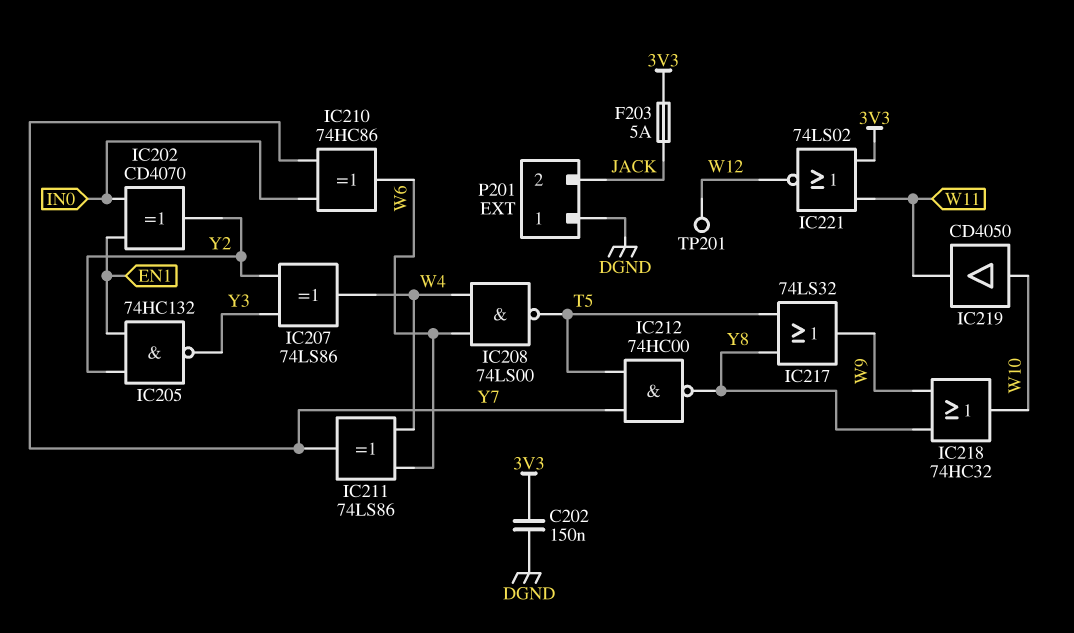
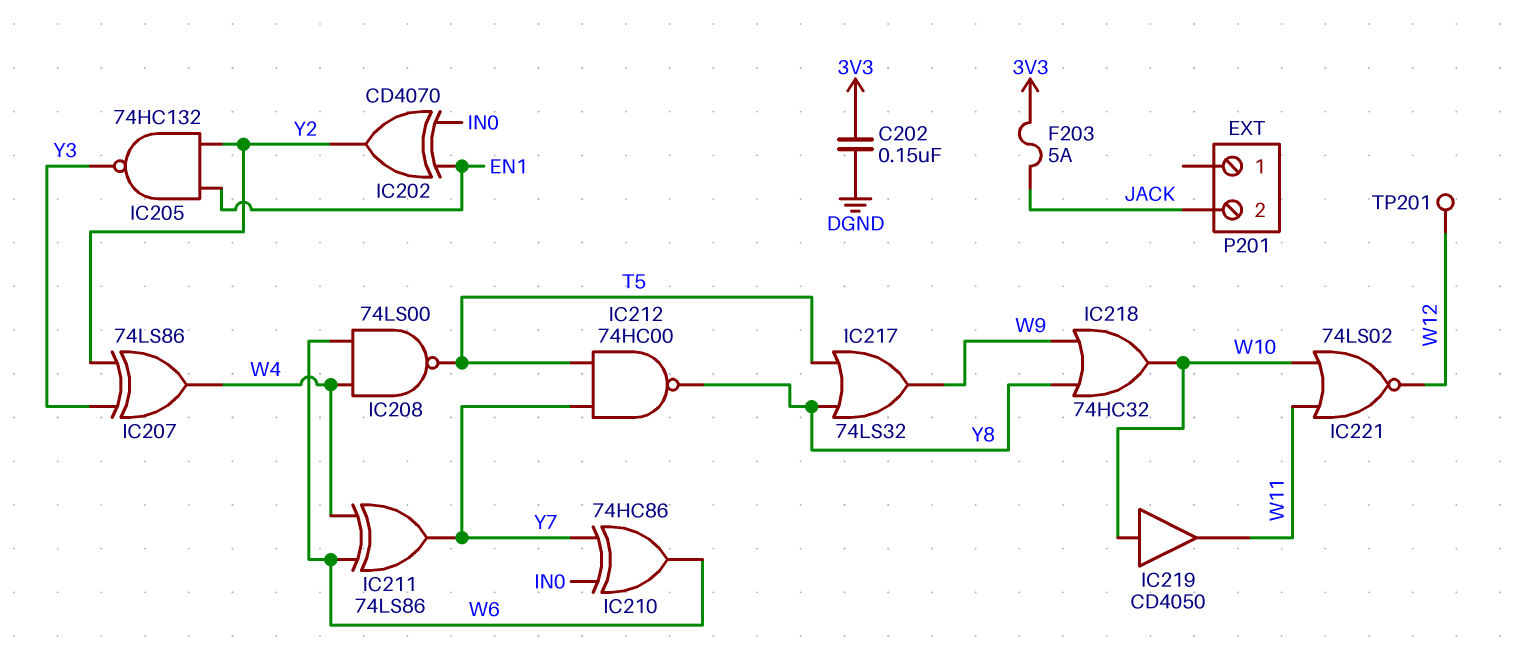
IC221: NOR 74LS02 (in 3V3, in W11, out W12) -> NOR 74LS02 (in W10, in W11, out W12)
P201 pin 1: DGND -> none

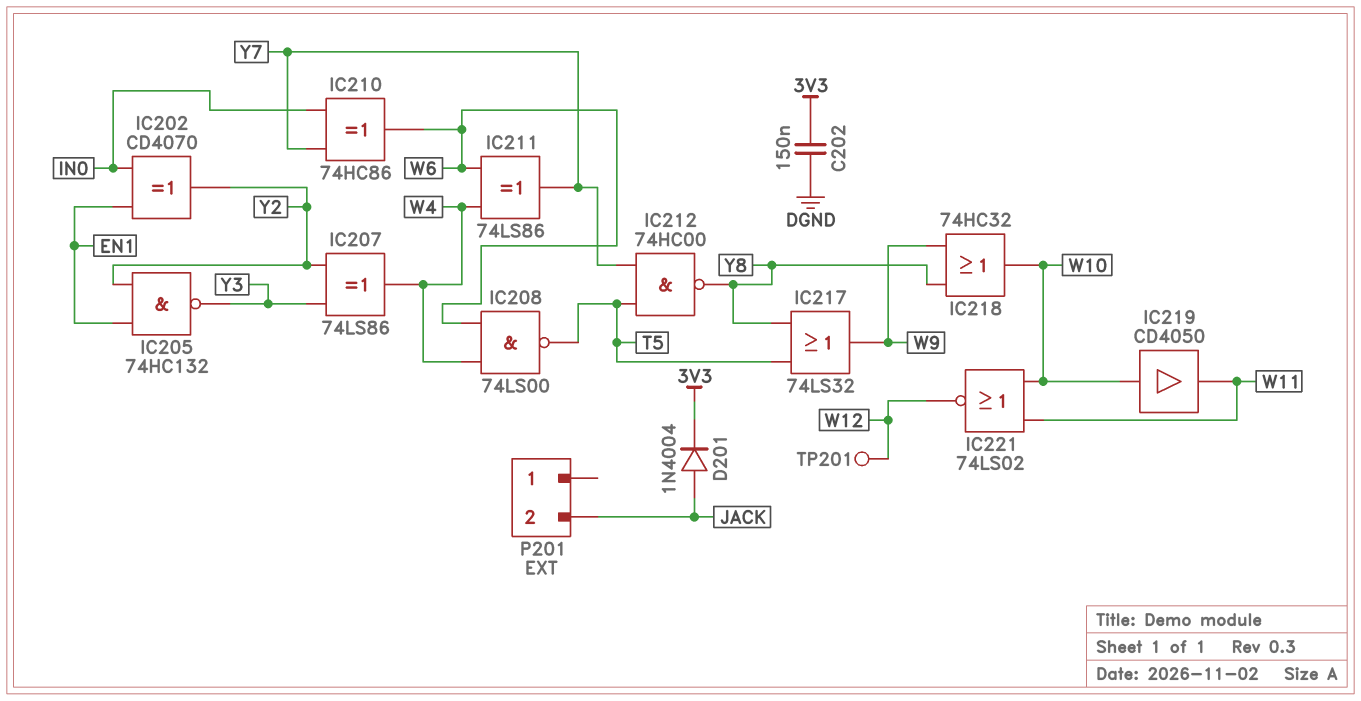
D201: none -> diode 1N4004 (A JACK, K 3V3)
F203: 5A (3V3, JACK) -> none

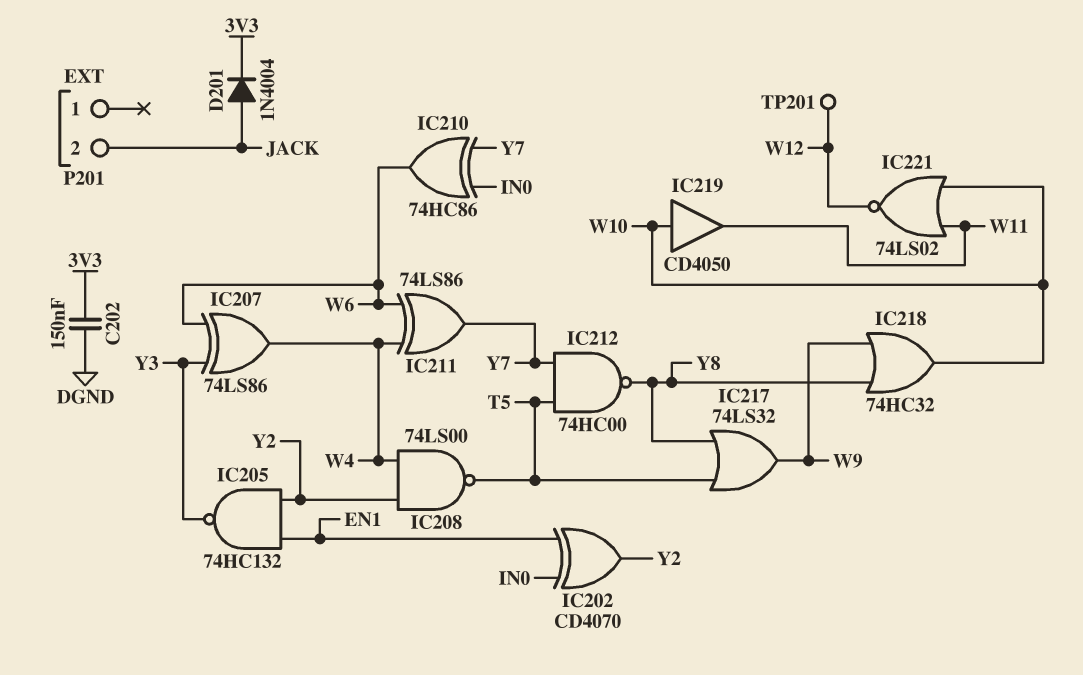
IC207: XOR 74LS86 (in Y2, in Y3, out W4) -> XOR 74LS86 (in W6, in Y3, out W4)
IC208: NAND 74LS00 (in W4, in W6, out T5) -> NAND 74LS00 (in W4, in Y2, out T5)

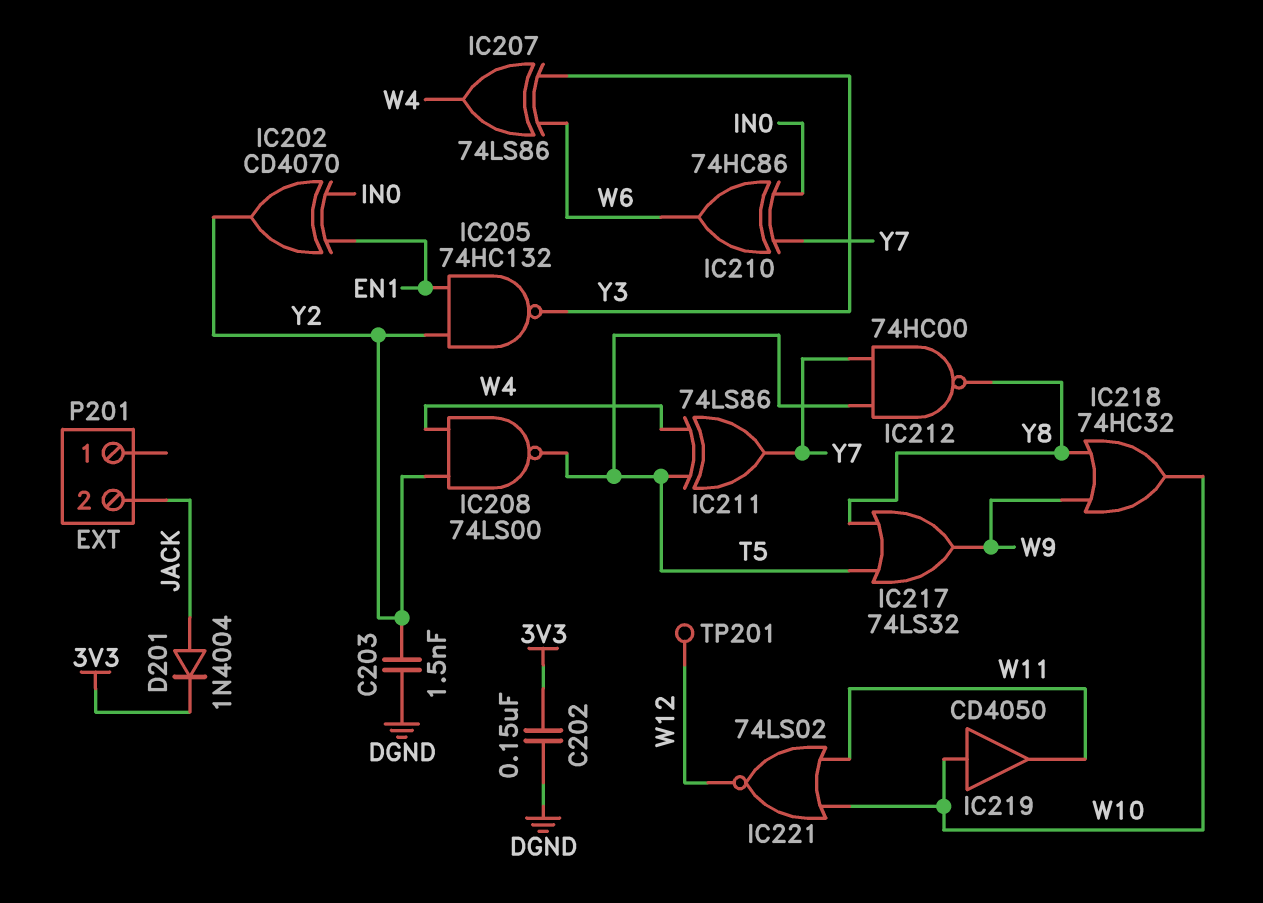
C203: none -> 1.5nF (DGND, Y2)
IC211: XOR 74LS86 (in W4, in W6, out Y7) -> XOR 74LS86 (in T5, in W4, out Y7)

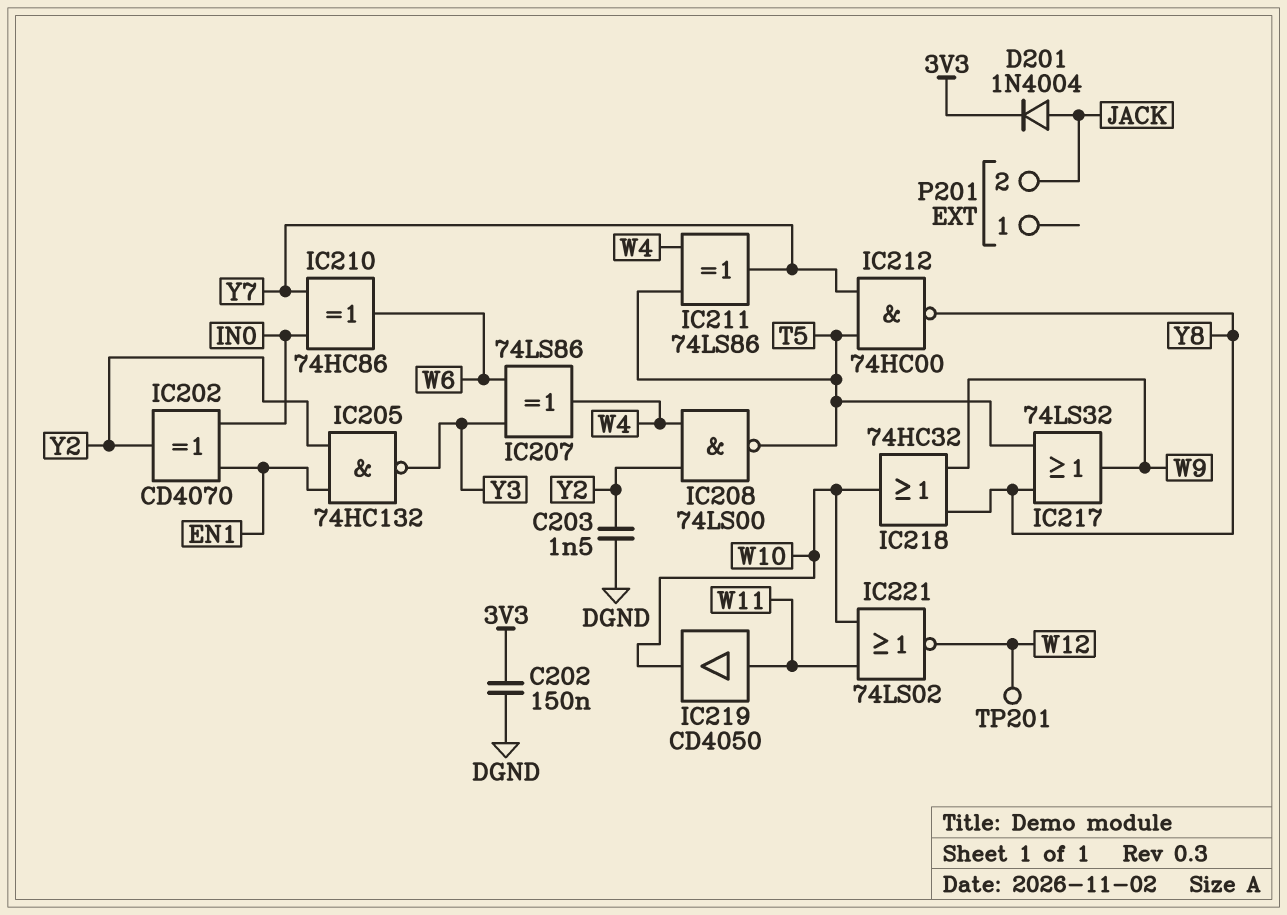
IC219: buffer CD4050 (in W10, out W11) -> buffer CD4050 (in W11, out W10)

